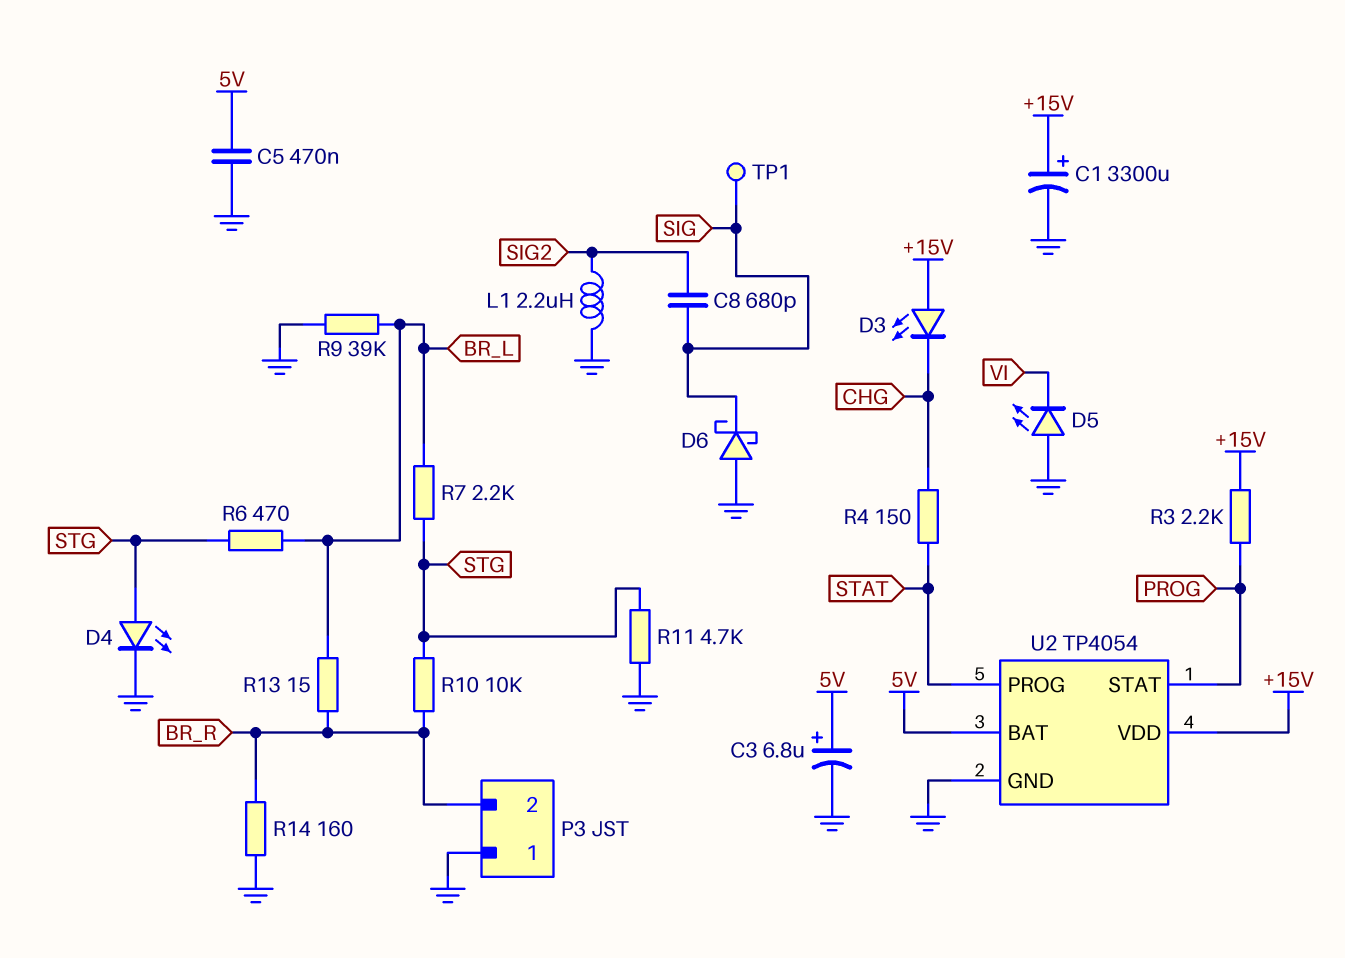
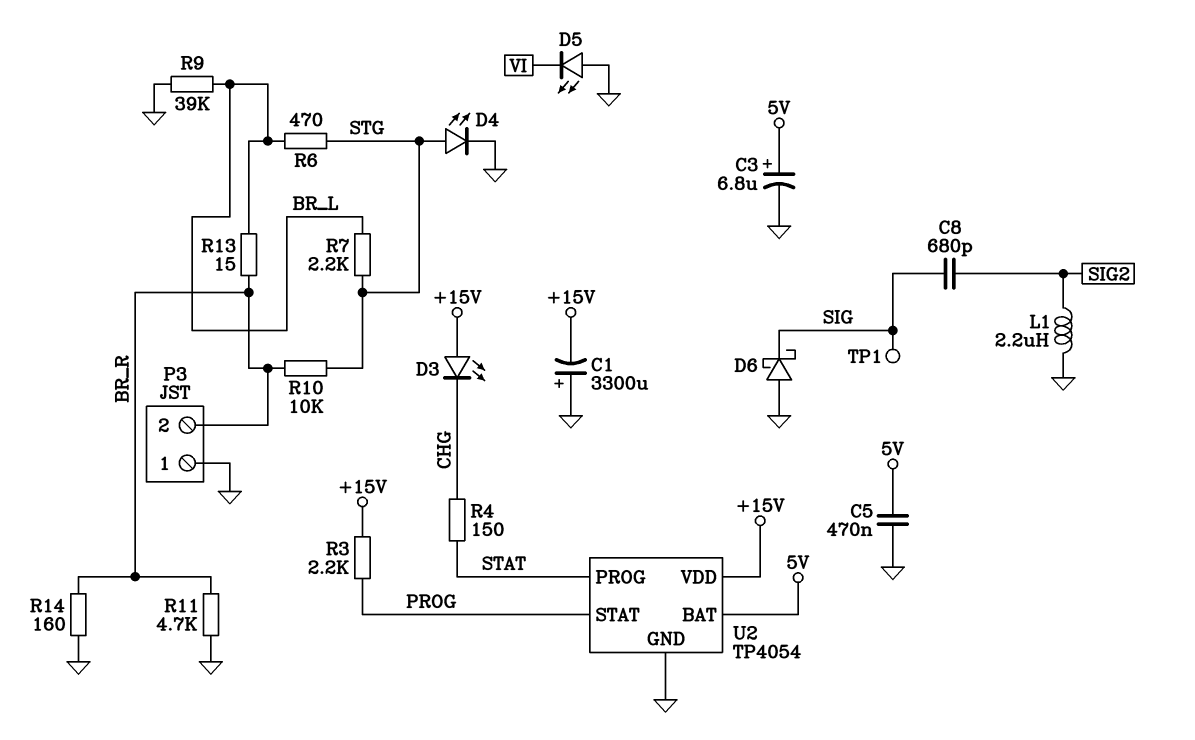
C1: 3300uF (plus +15V, minus GND) -> 3300uF (plus GND, minus +15V)
R11: 4.7k (GND, STG) -> 4.7k (BR_R, GND)

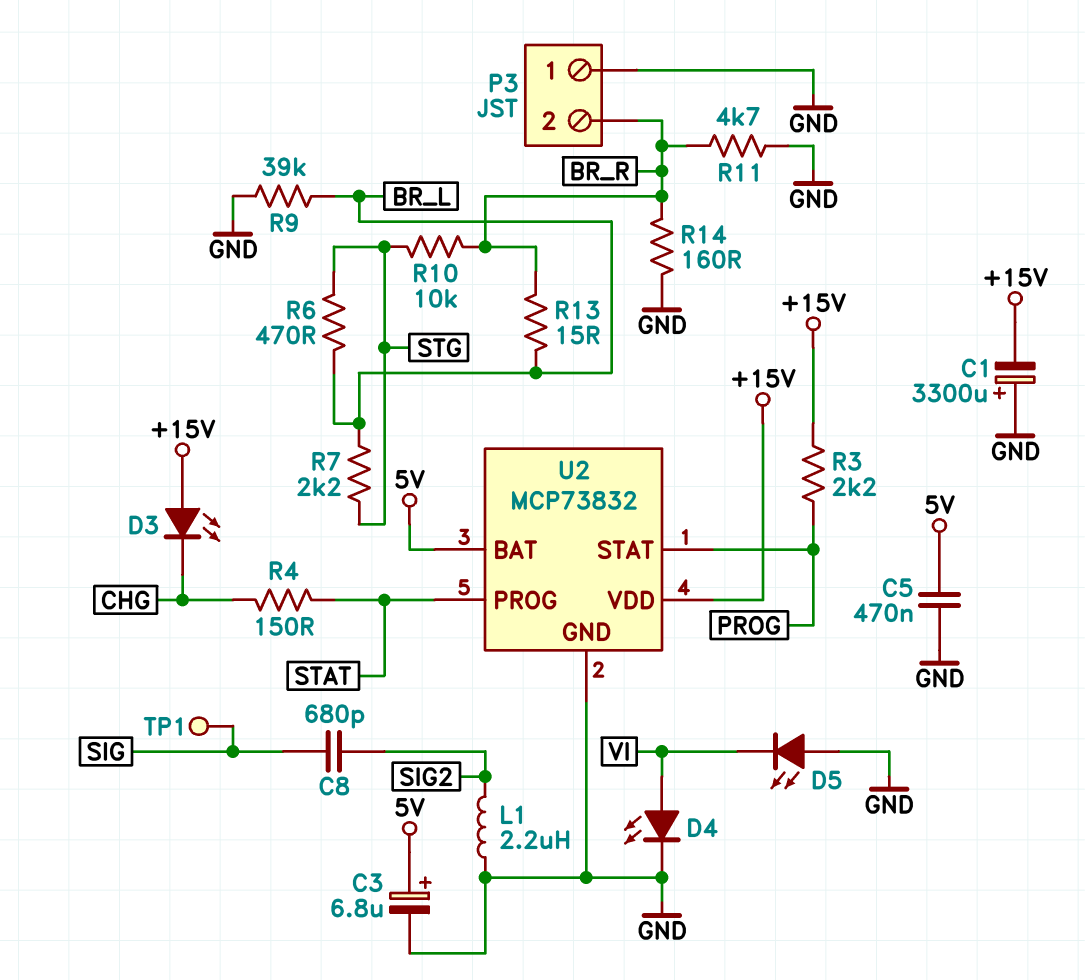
D4: LED (A STG, K GND) -> LED (A VI, K GND)
D6: schottky (A GND, K SIG) -> none
U2: TP4054 -> MCP73832

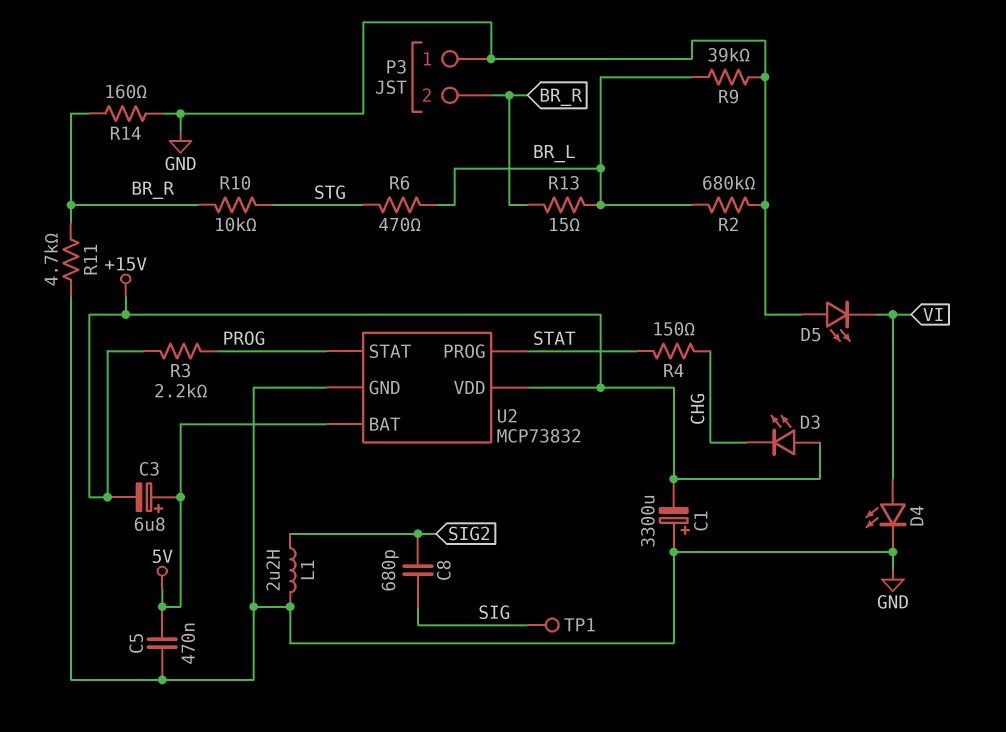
C3: 6.8uF (plus 5V, minus GND) -> 6.8uF (plus 5V, minus +15V)
R2: none -> 680k (BR_L, GND)
R7: 2.2k (BR_L, STG) -> none

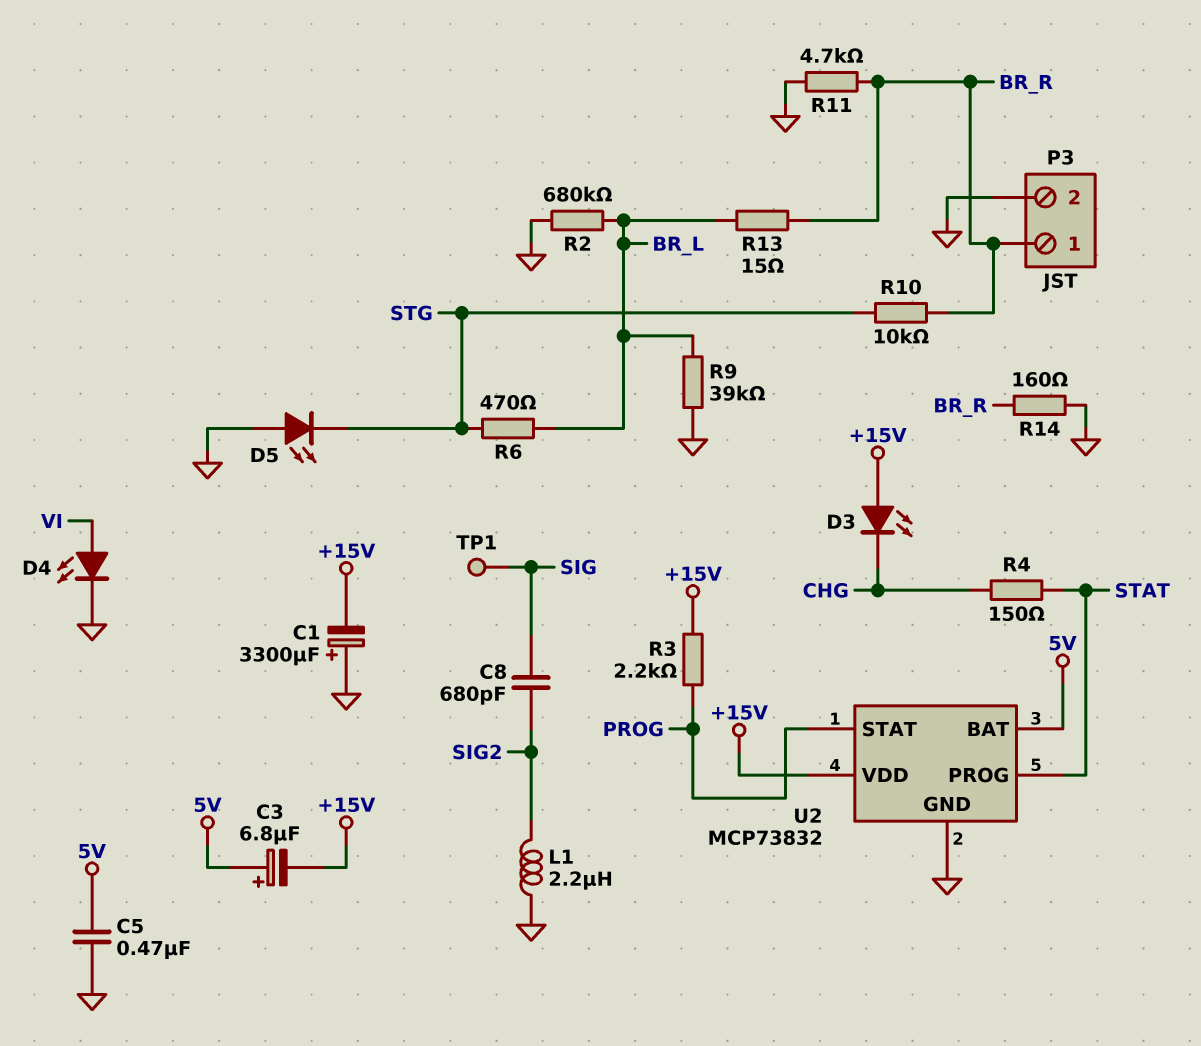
D5: LED (A GND, K VI) -> LED (A GND, K STG)
P3 pin 1: GND -> BR_R
P3 pin 2: BR_R -> GND

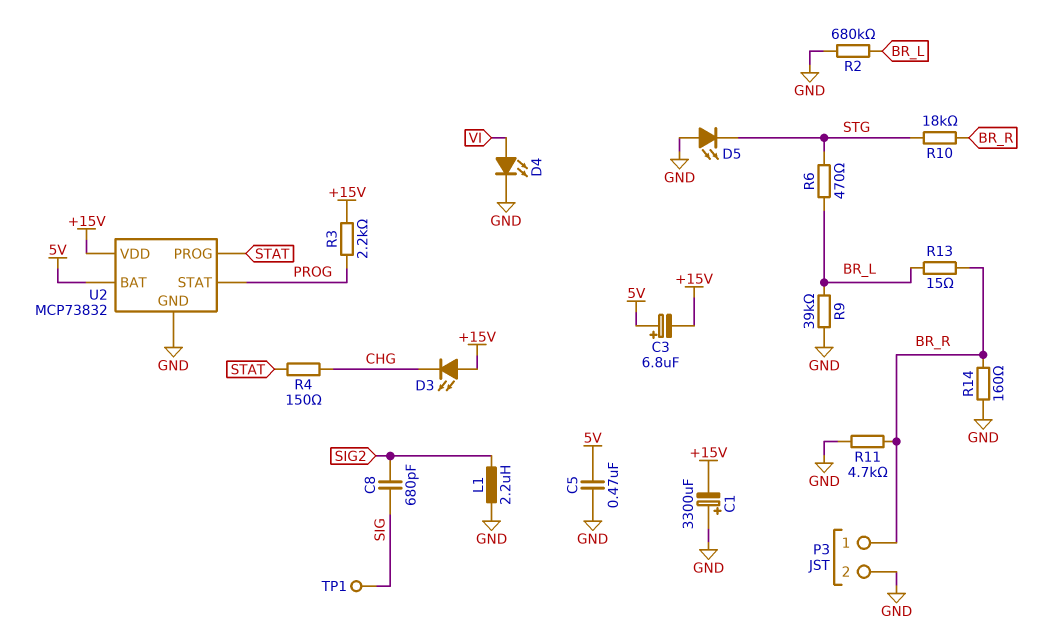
R10: 10k (BR_R, STG) -> 18k (BR_R, STG)

